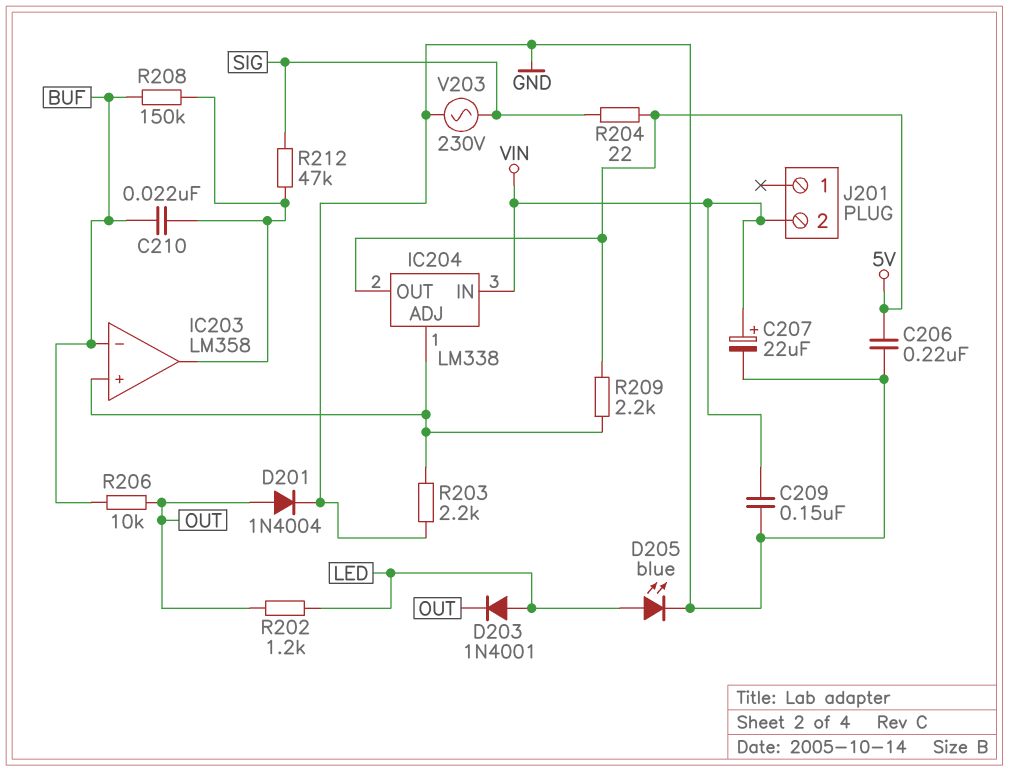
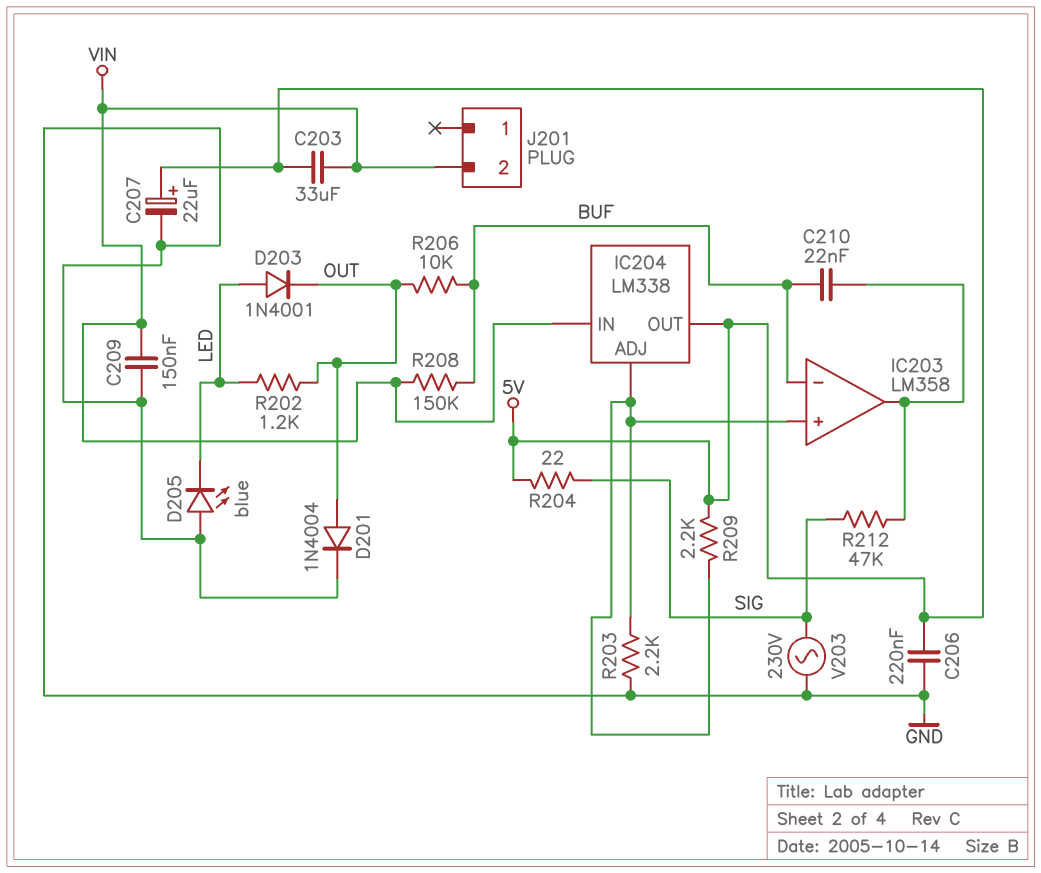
C203: none -> 33uF (5V, VIN)
C207: 22uF (plus VIN, minus GND) -> 22uF (plus 5V, minus GND)
D205: LED blue (A LED, K GND) -> LED blue (A GND, K LED)
R208: 150k (BUF, IC203/out) -> 150k (BUF, VIN)

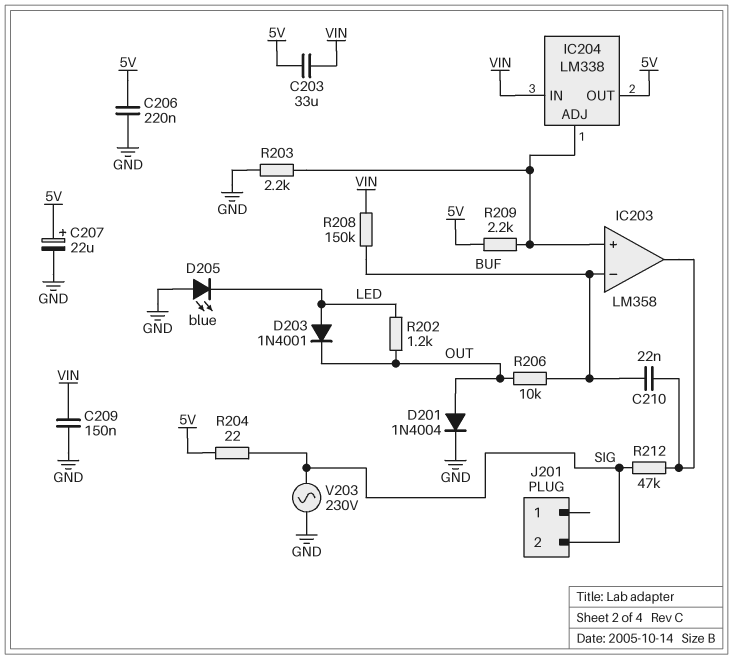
J201 pin 2: VIN -> SIG

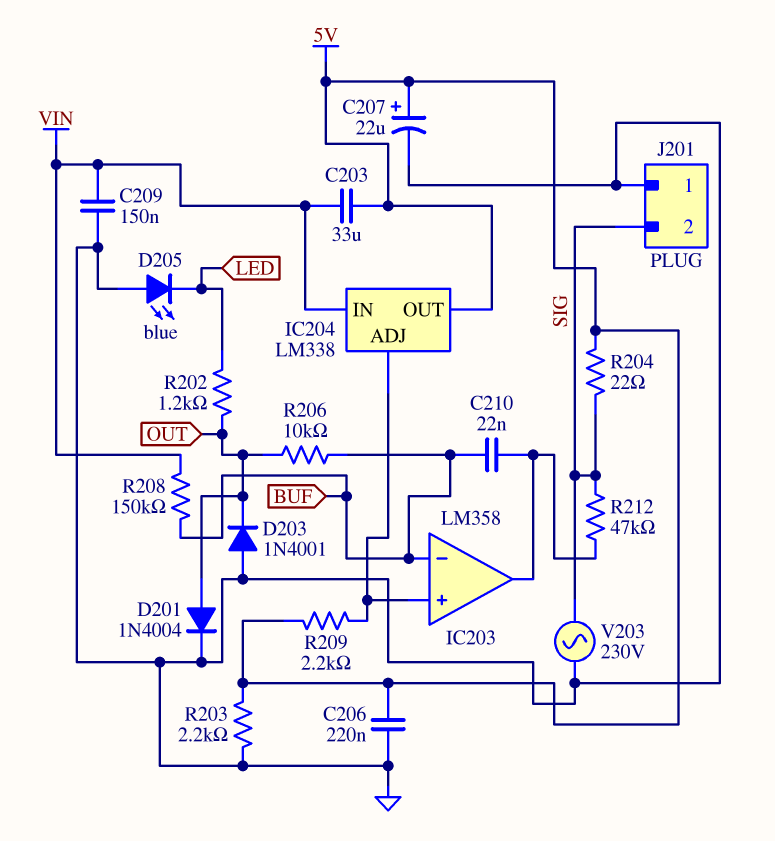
D203: diode 1N4001 (A LED, K OUT) -> diode 1N4001 (A GND, K OUT)
J201 pin 1: none -> GND
R203: 2.2k (GND, IC203/in+) -> 2.2k (5V, GND)

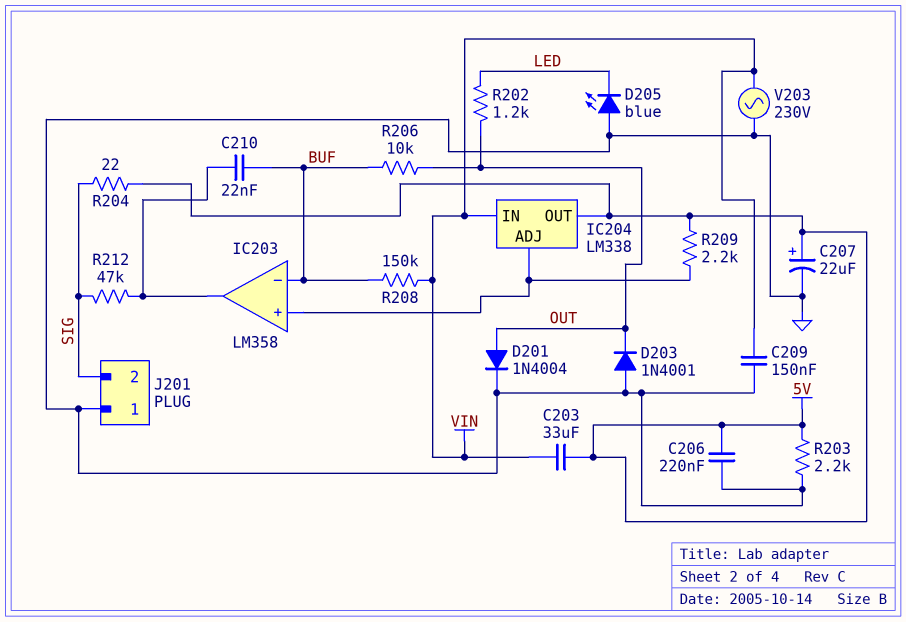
V203: AC 230V (GND, SIG) -> AC 230V (GND, VIN)

